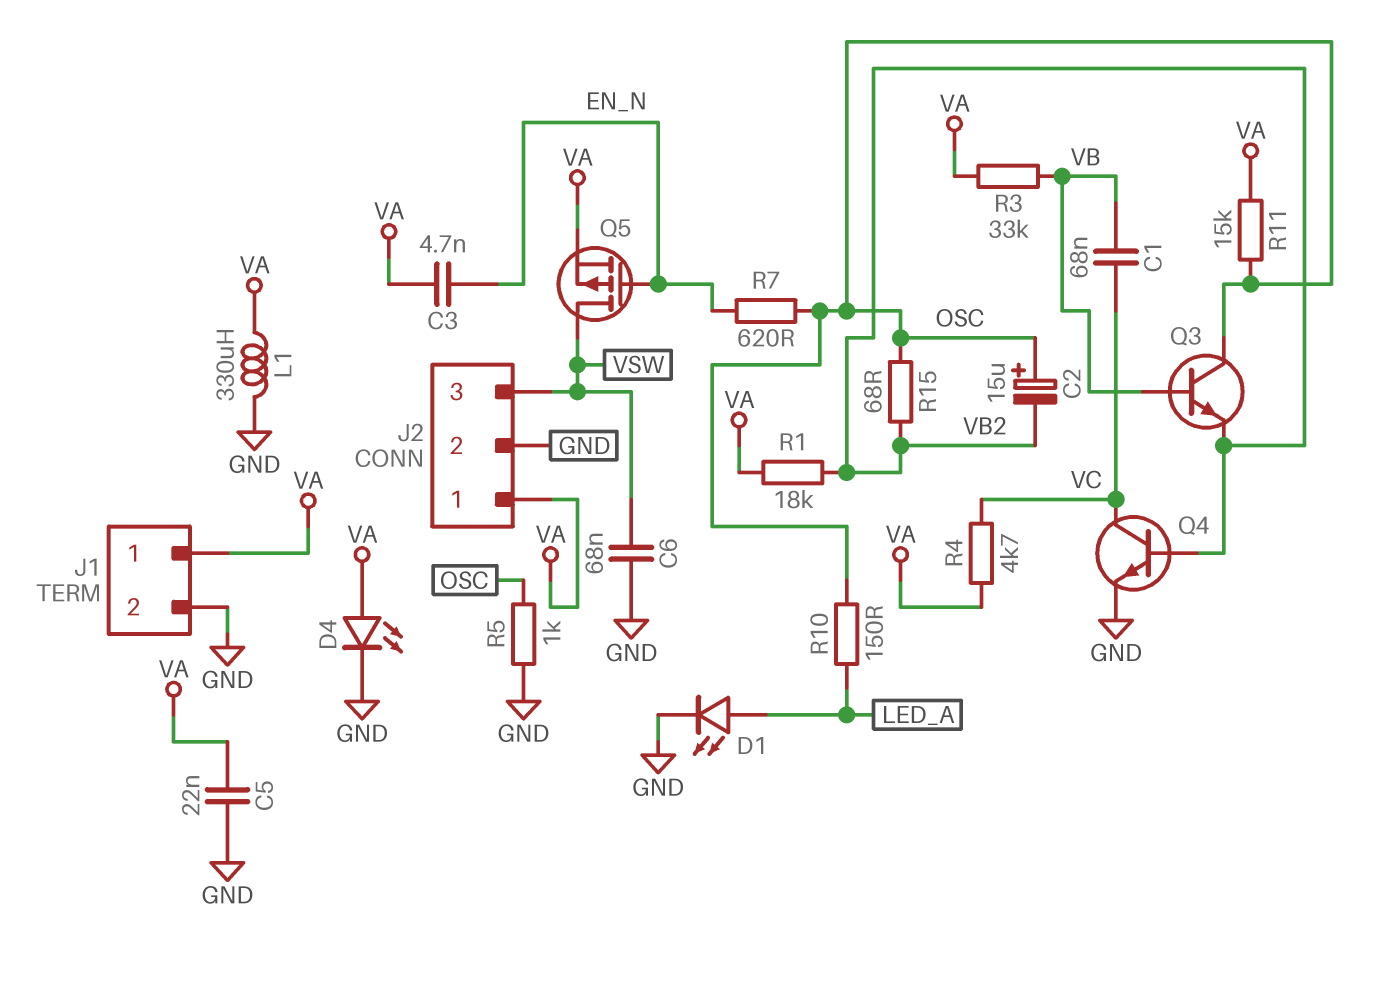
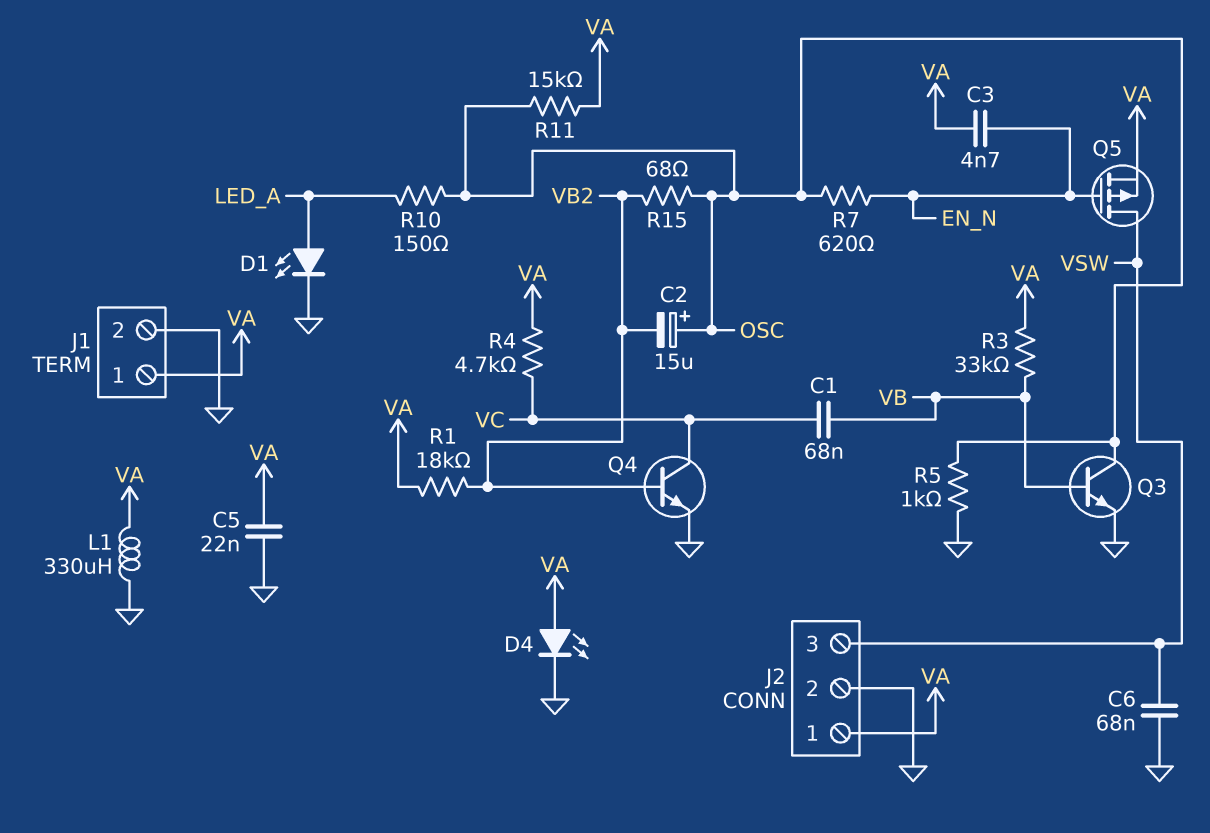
Q3: NPN (B VB, C OSC, E VB2) -> NPN (B VB, C OSC, E GND)

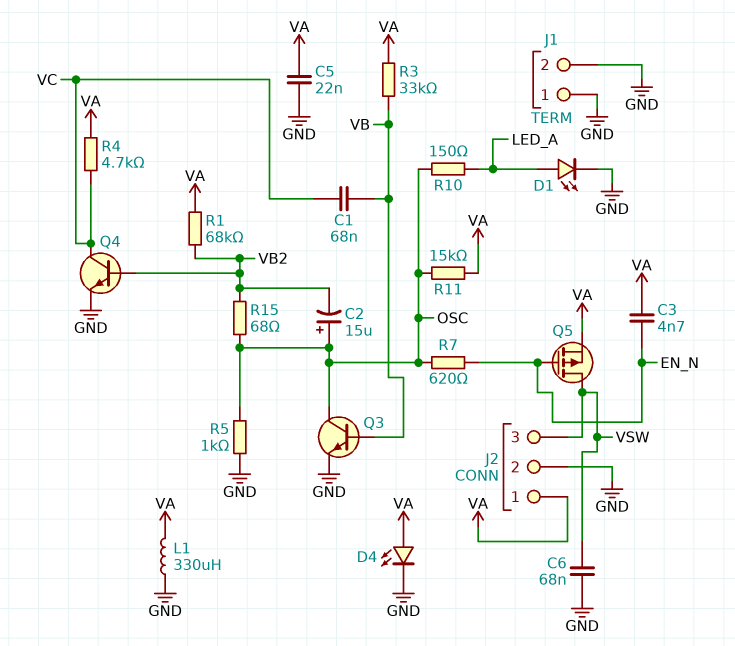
J1 pin 1: VA -> GND
R1: 18k (VA, VB2) -> 68k (VA, VB2)

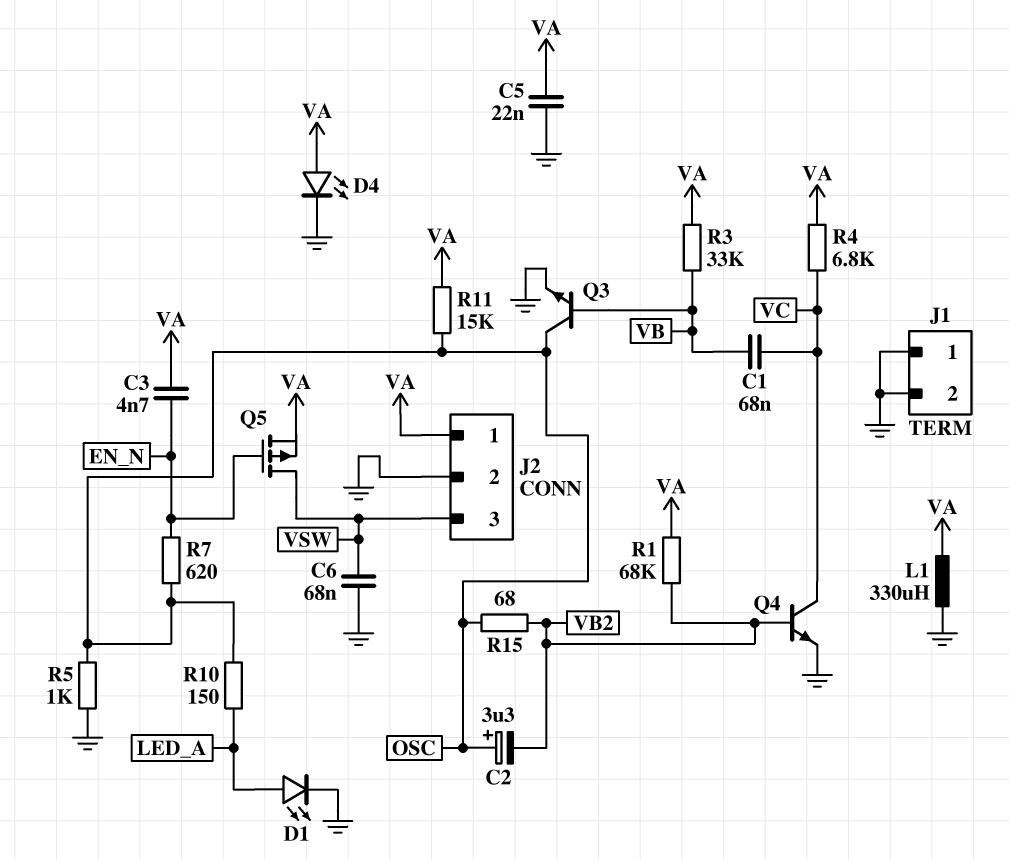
C2: 15uF (plus OSC, minus VB2) -> 3.3uF (plus OSC, minus VB2)
R4: 4.7k (VA, VC) -> 6.8k (VA, VC)

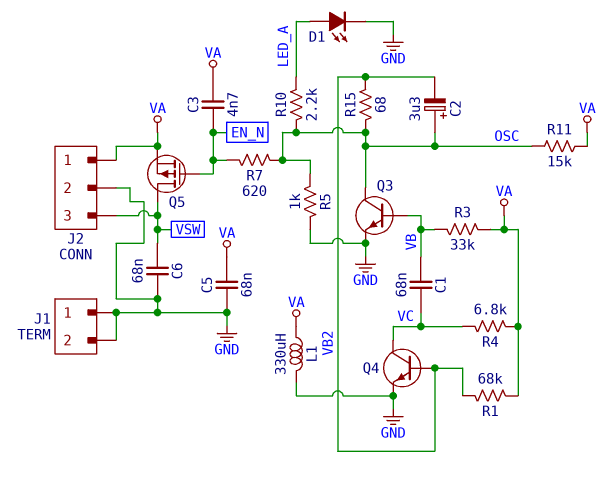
C5: 22nF (GND, VA) -> 68nF (GND, VA)
D4: LED (A VA, K GND) -> none
R10: 150 (LED_A, OSC) -> 2.2k (LED_A, OSC)

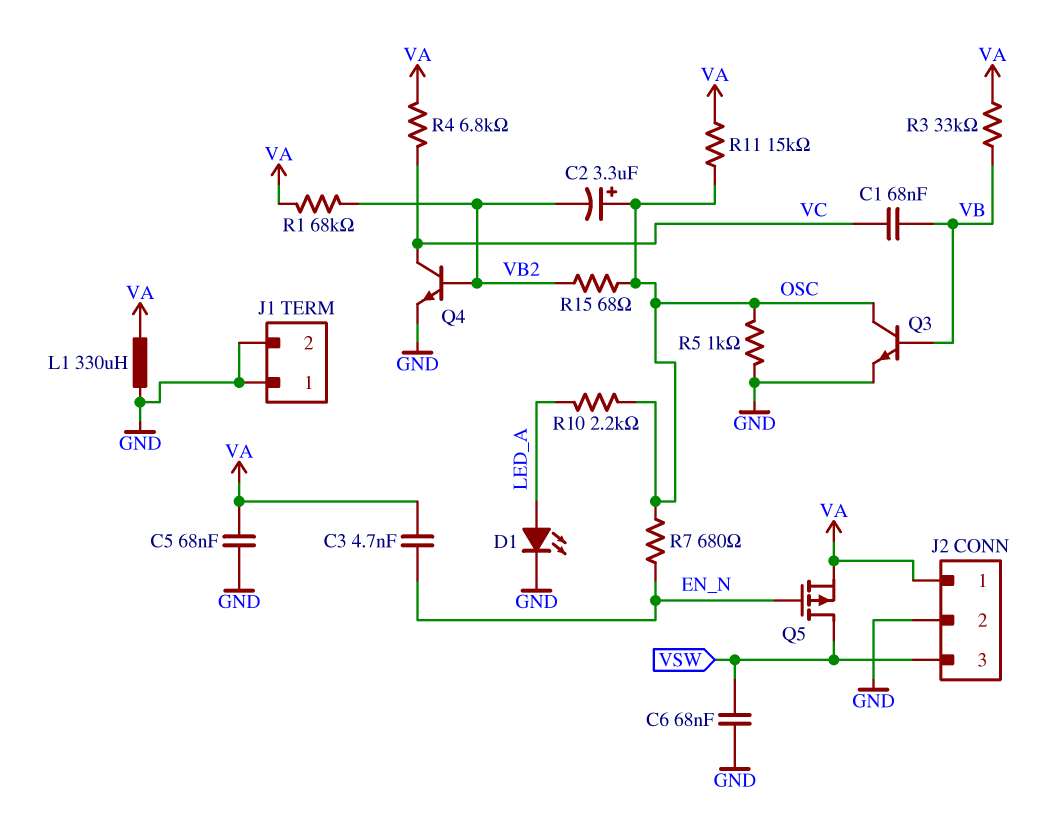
R7: 620 (EN_N, OSC) -> 680 (EN_N, OSC)

